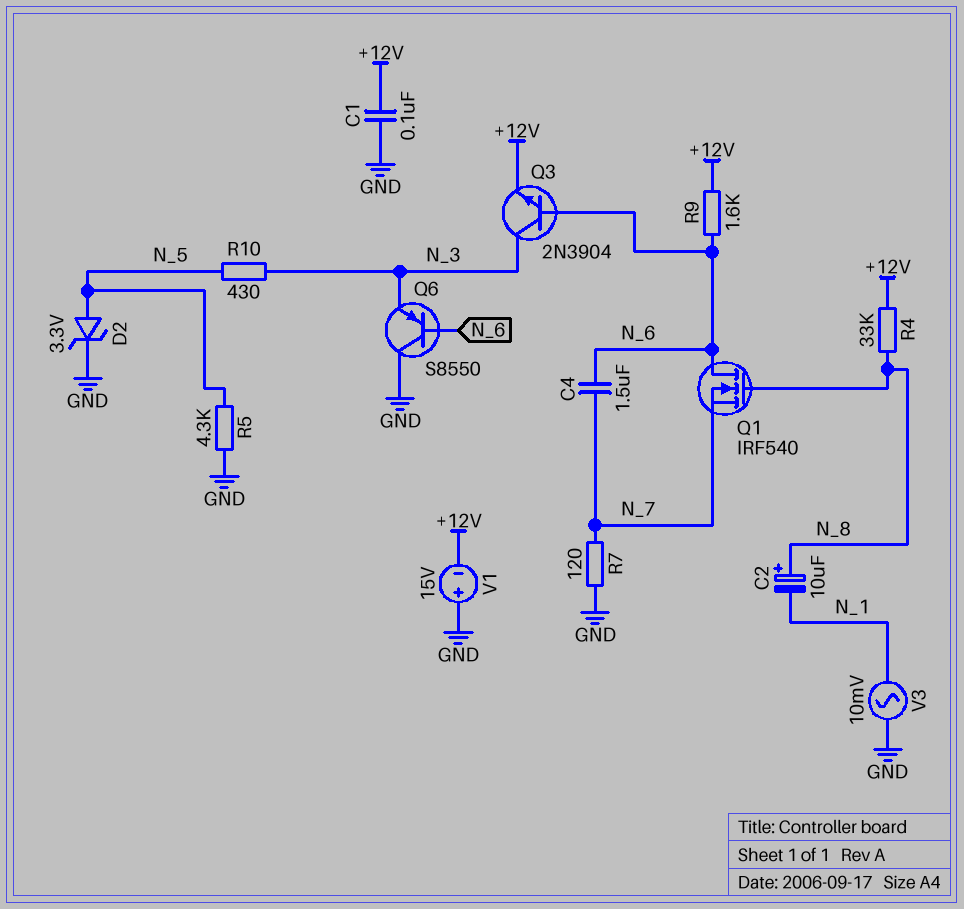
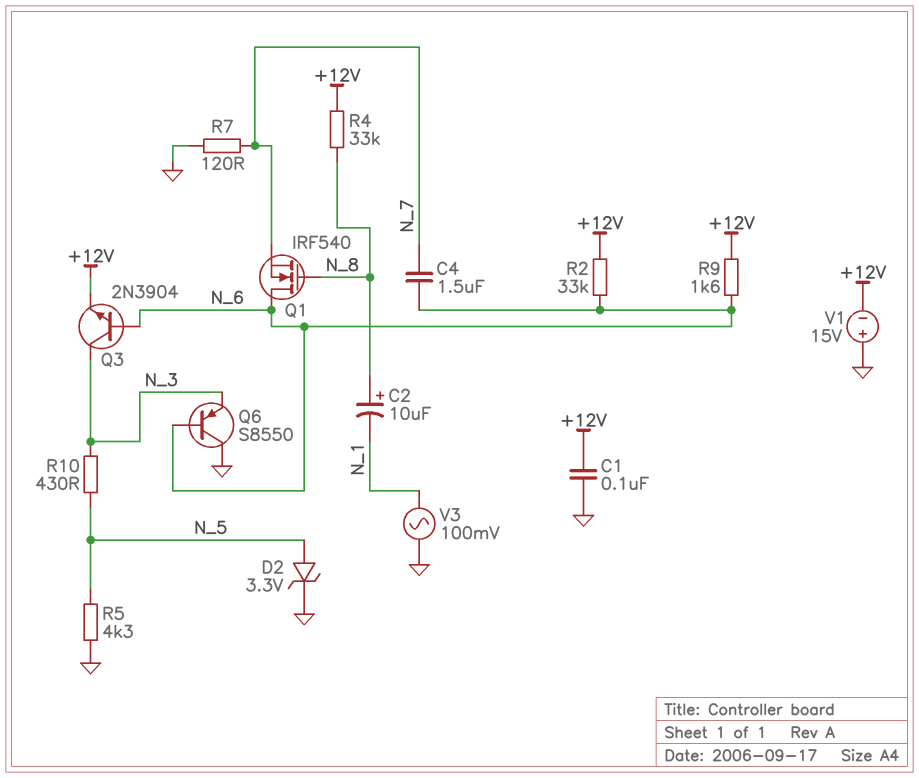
R2: none -> 33k (+12V, N_6)
V3: AC 10mV (GND, N_1) -> AC 100mV (GND, N_1)

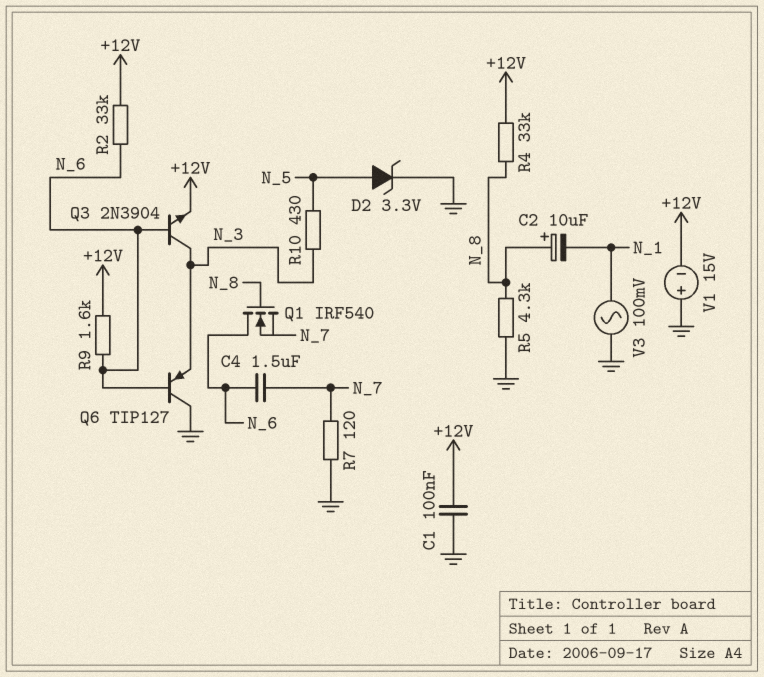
Q6: PNP S8550 (B N_6, C GND, E N_3) -> PNP TIP127 (B N_6, C GND, E N_3)
R5: 4.3k (GND, N_5) -> 4.3k (GND, N_8)

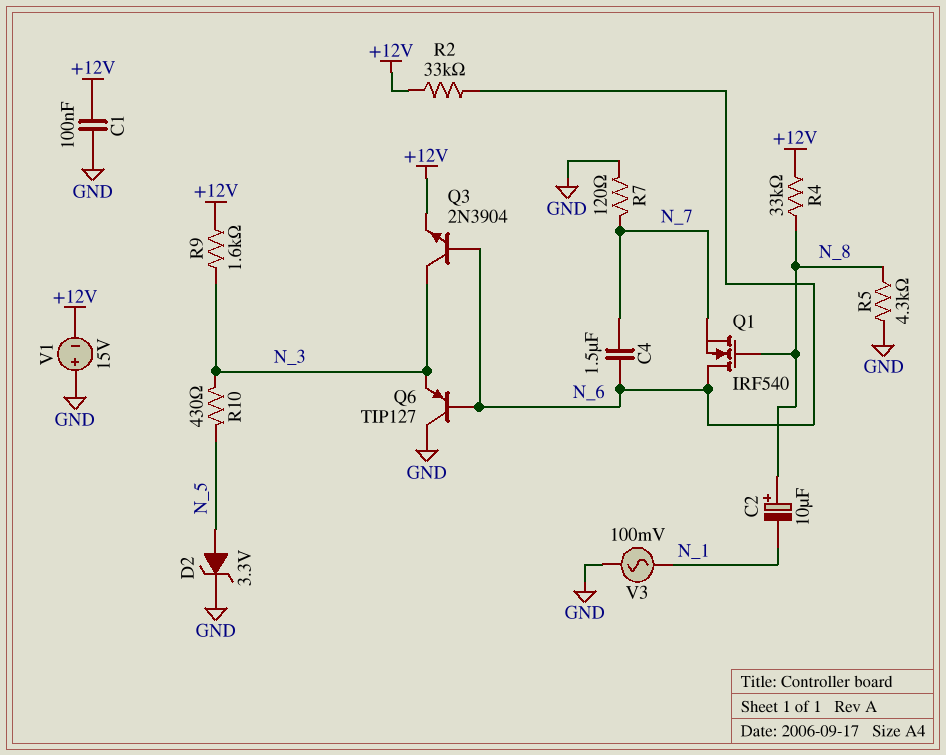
R9: 1.6k (+12V, N_6) -> 1.6k (+12V, N_3)

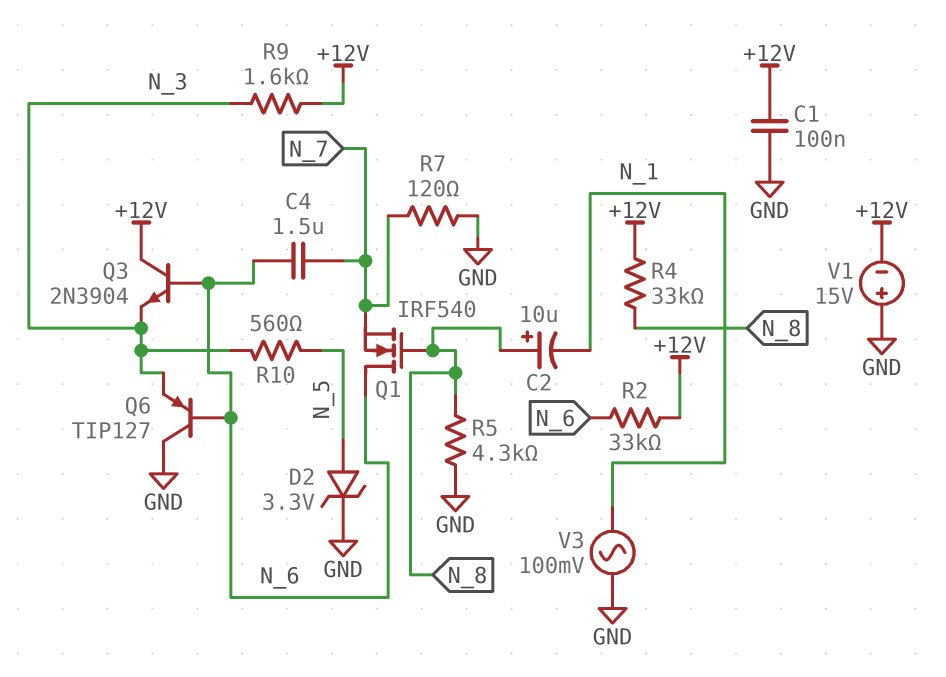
Q3: NPN 2N3904 (B N_6, C N_3, E +12V) -> NPN 2N3904 (B N_6, C +12V, E N_3)
R10: 430 (N_3, N_5) -> 560 (N_3, N_5)

